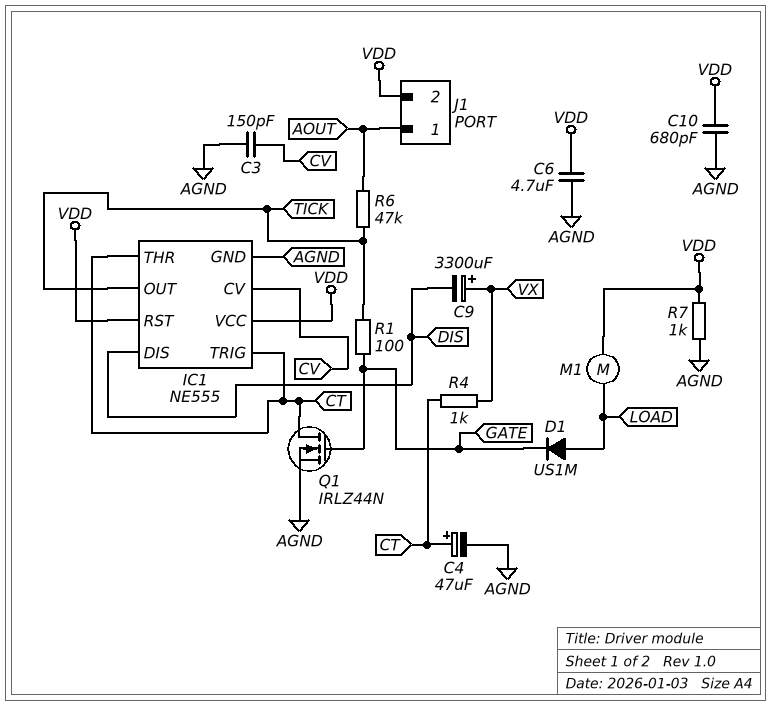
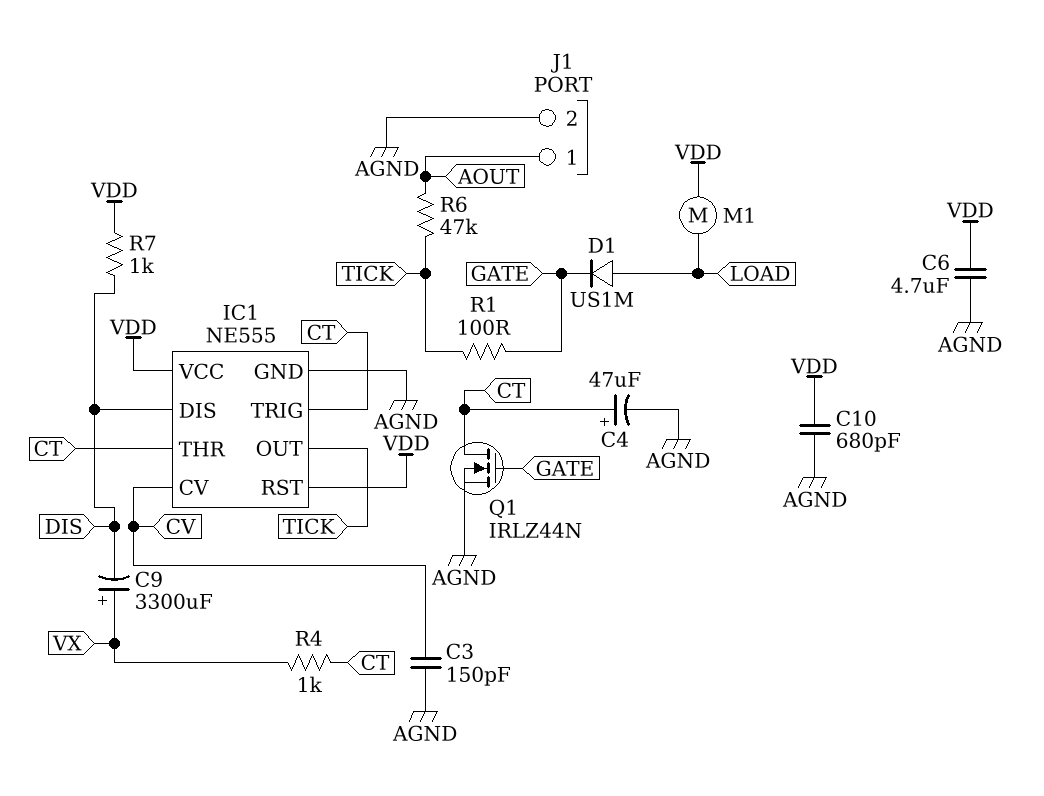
J1 pin 2: VDD -> AGND
R7: 1k (AGND, VDD) -> 1k (DIS, VDD)

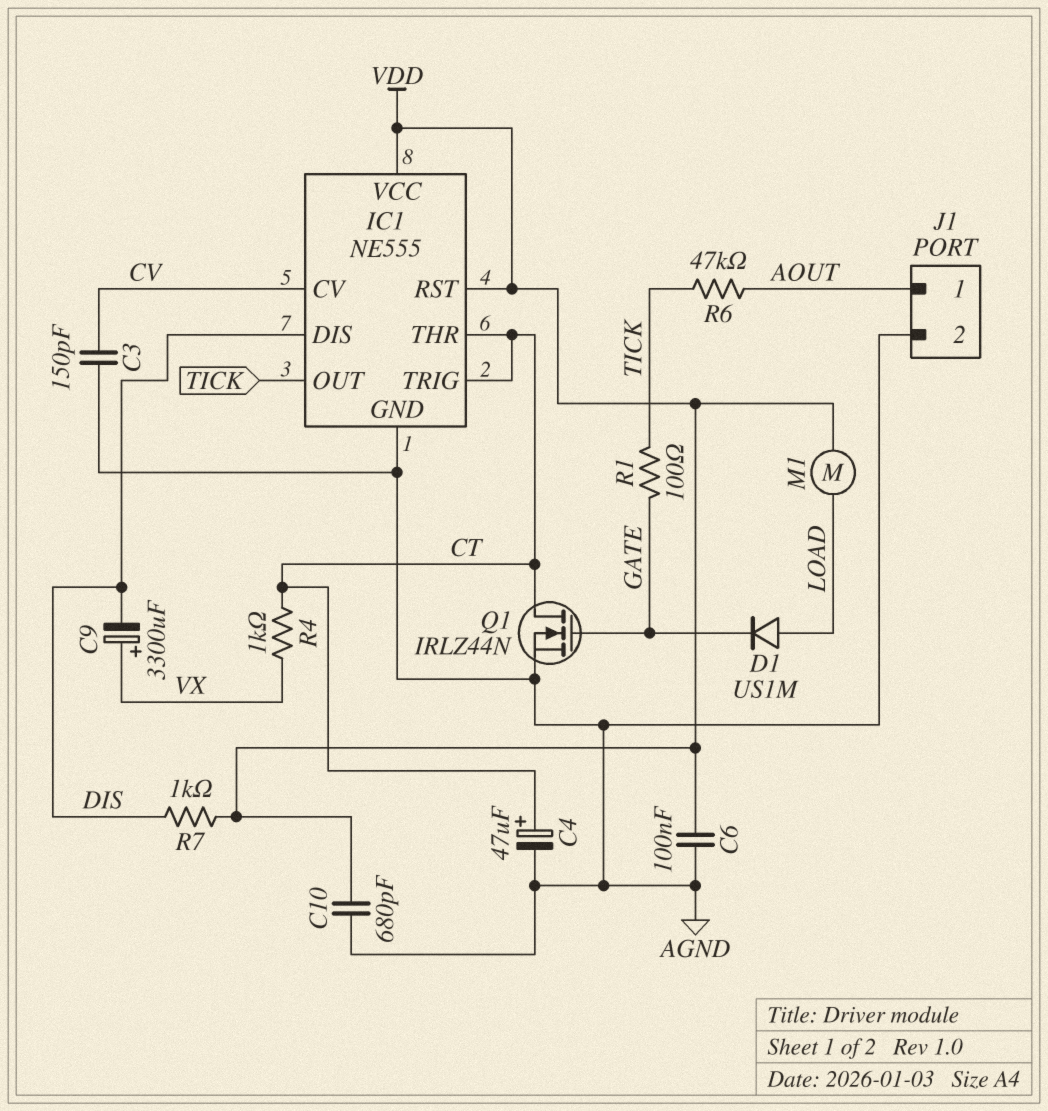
C6: 4.7uF (AGND, VDD) -> 100nF (AGND, VDD)

